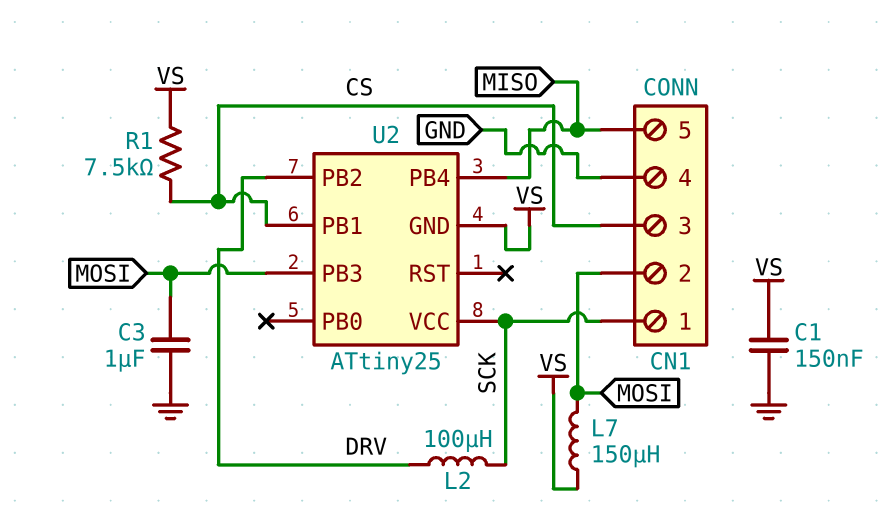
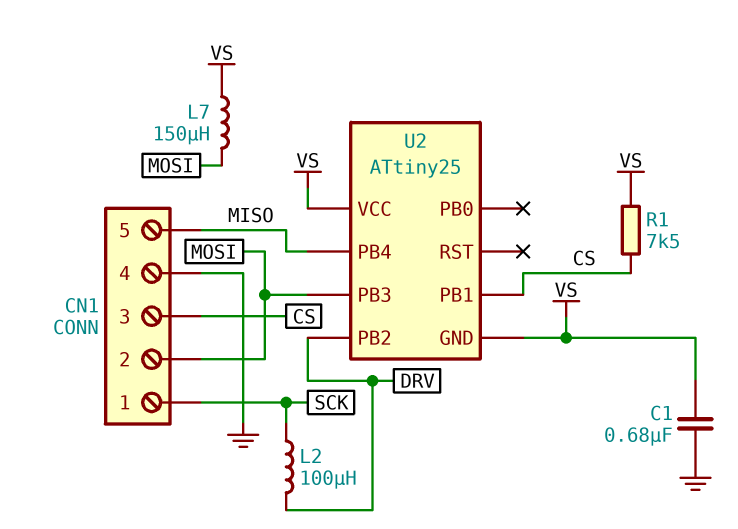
C1: 150nF (GND, VS) -> 680nF (GND, VS)
C3: 1uF (GND, MOSI) -> none
U2 pin VCC: SCK -> VS

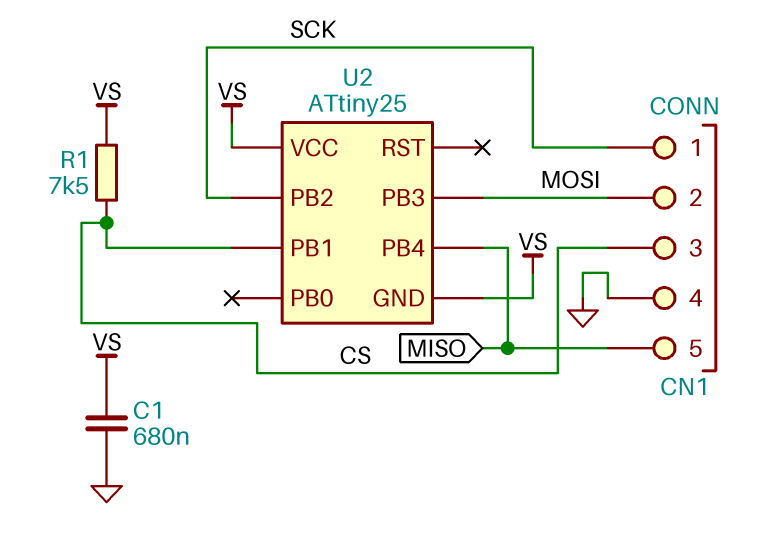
L2: 100uH (DRV, SCK) -> none
L7: 150uH (MOSI, VS) -> none
U2 pin PB2: DRV -> SCK

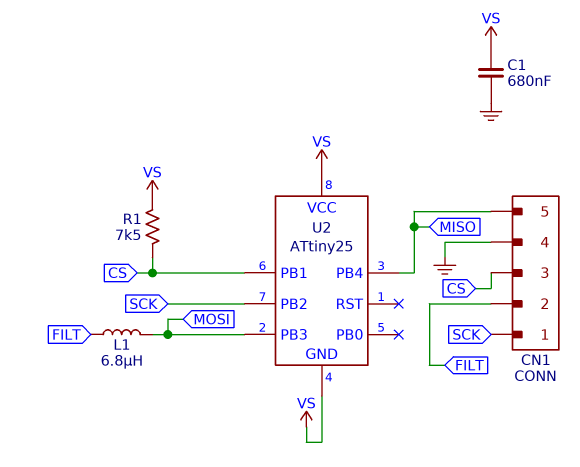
CN1 pin 2: MOSI -> FILT
L1: none -> 6.8uH (FILT, MOSI)

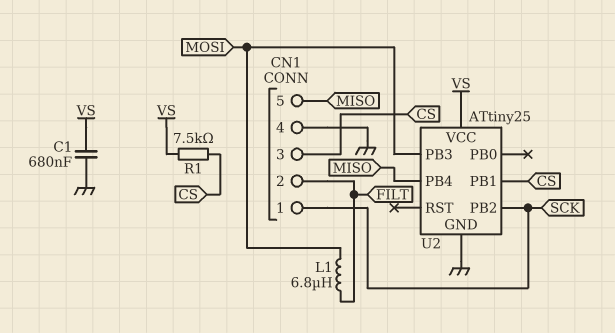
U2 pin GND: VS -> GND

